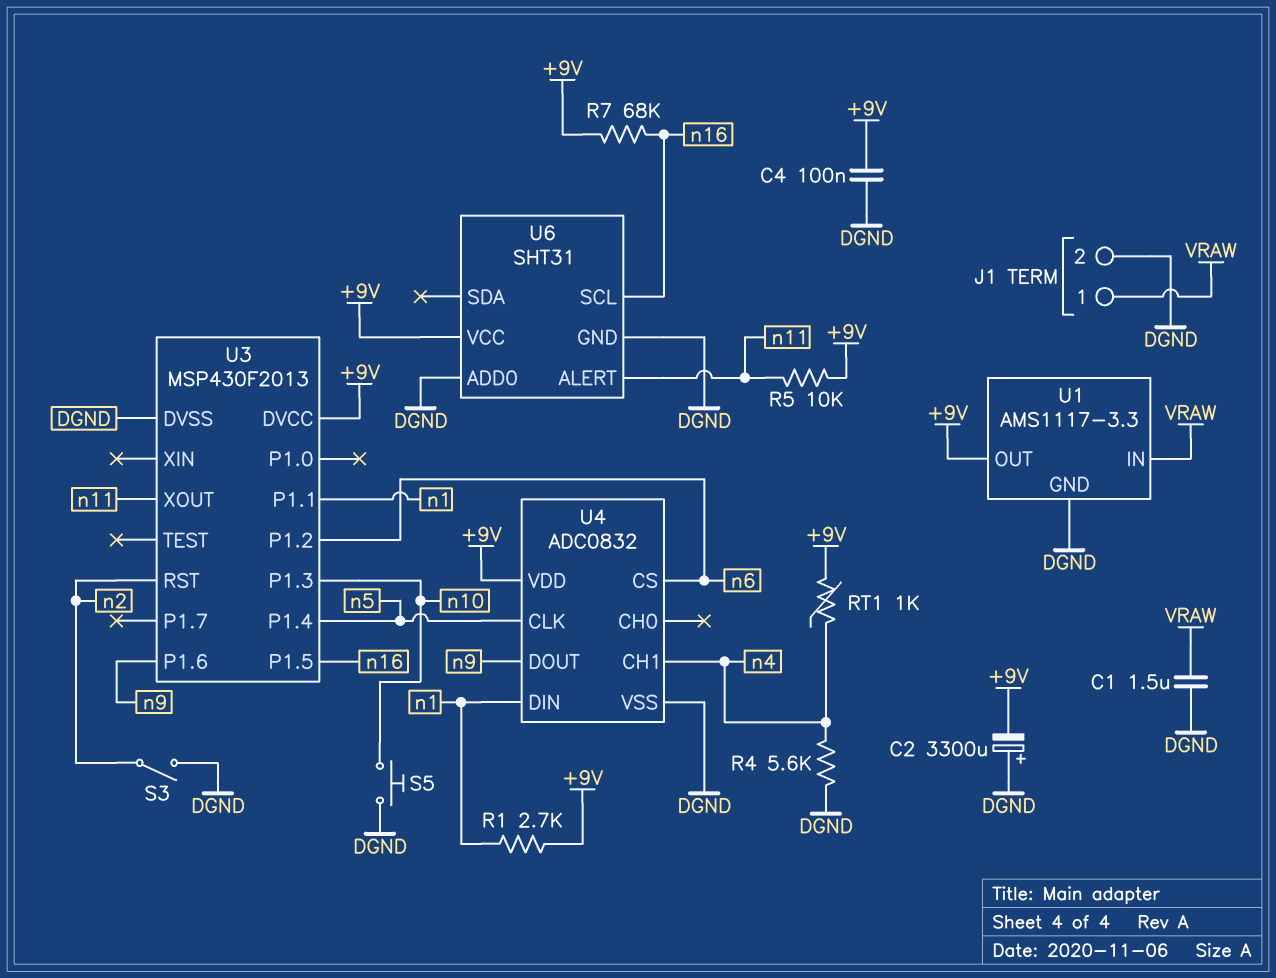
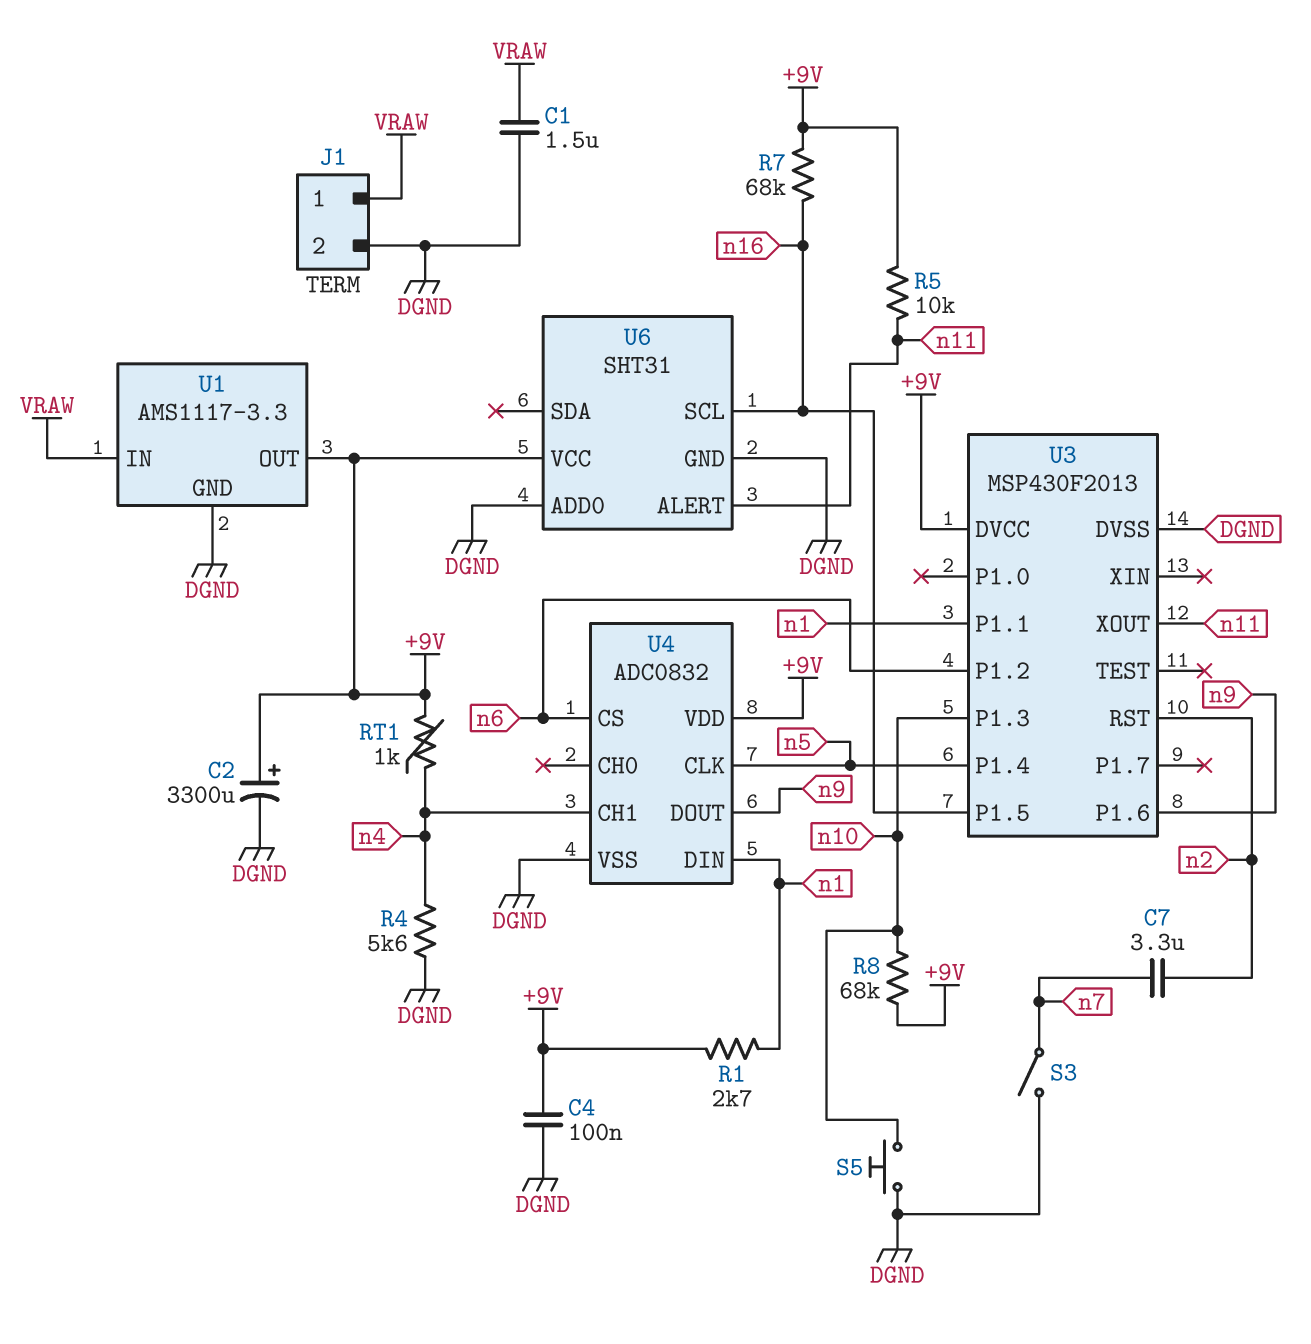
C2: 3300uF (plus DGND, minus +9V) -> 3300uF (plus +9V, minus DGND)
C7: none -> 3.3uF (n2, n7)
R8: none -> 68k (+9V, n10)
S3: switch (DGND, n2) -> switch (DGND, n7)

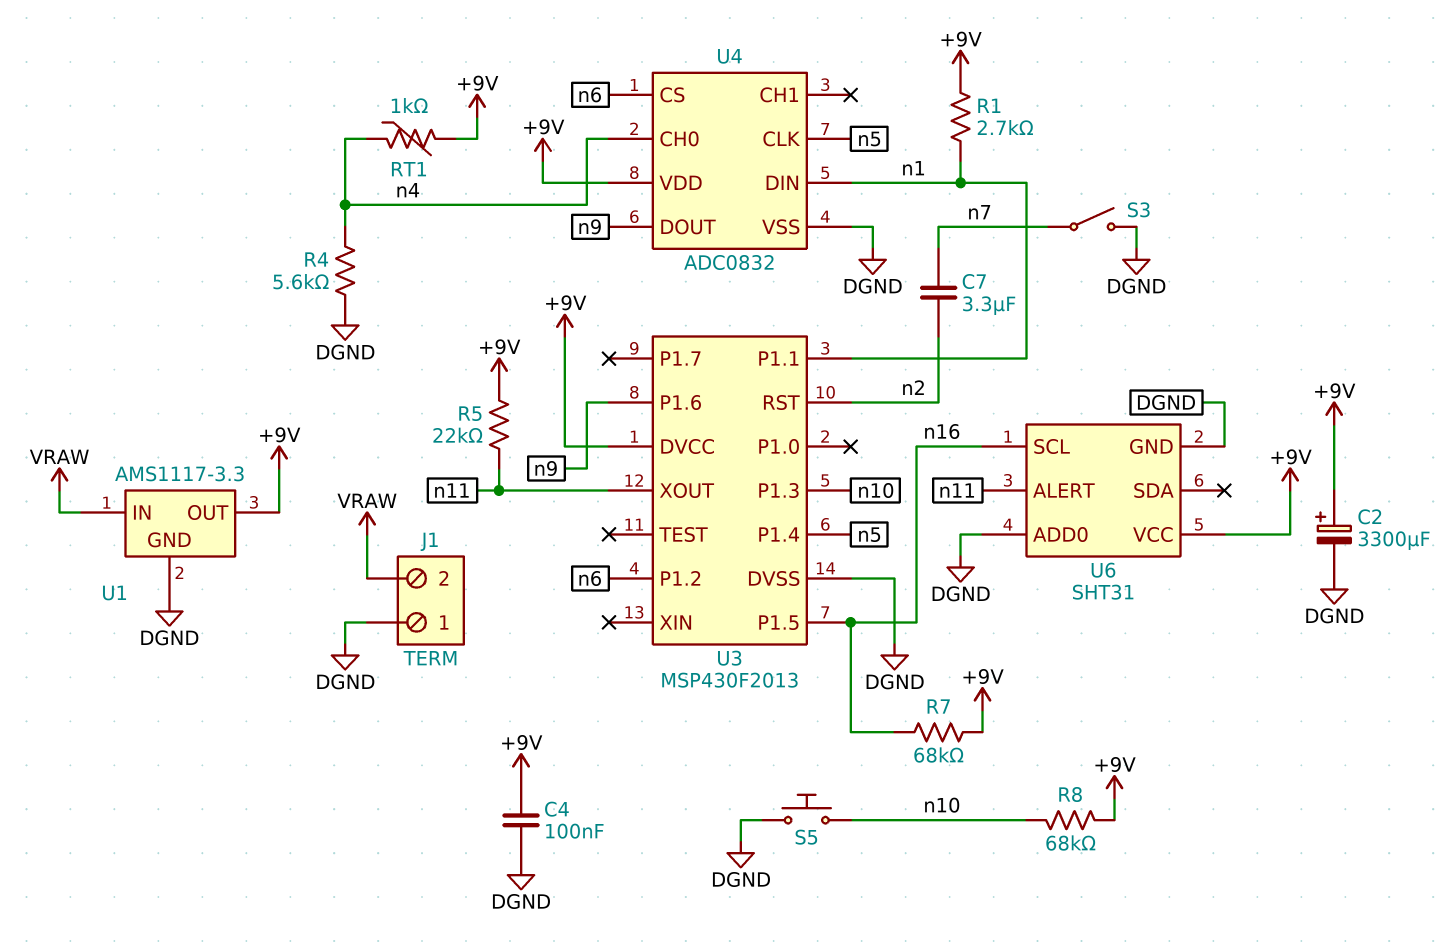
C1: 1.5uF (DGND, VRAW) -> none
J1 pin 1: VRAW -> DGND
J1 pin 2: DGND -> VRAW
R5: 10k (+9V, n11) -> 22k (+9V, n11)
U4 pin CH0: none -> n4
U4 pin CH1: n4 -> none

